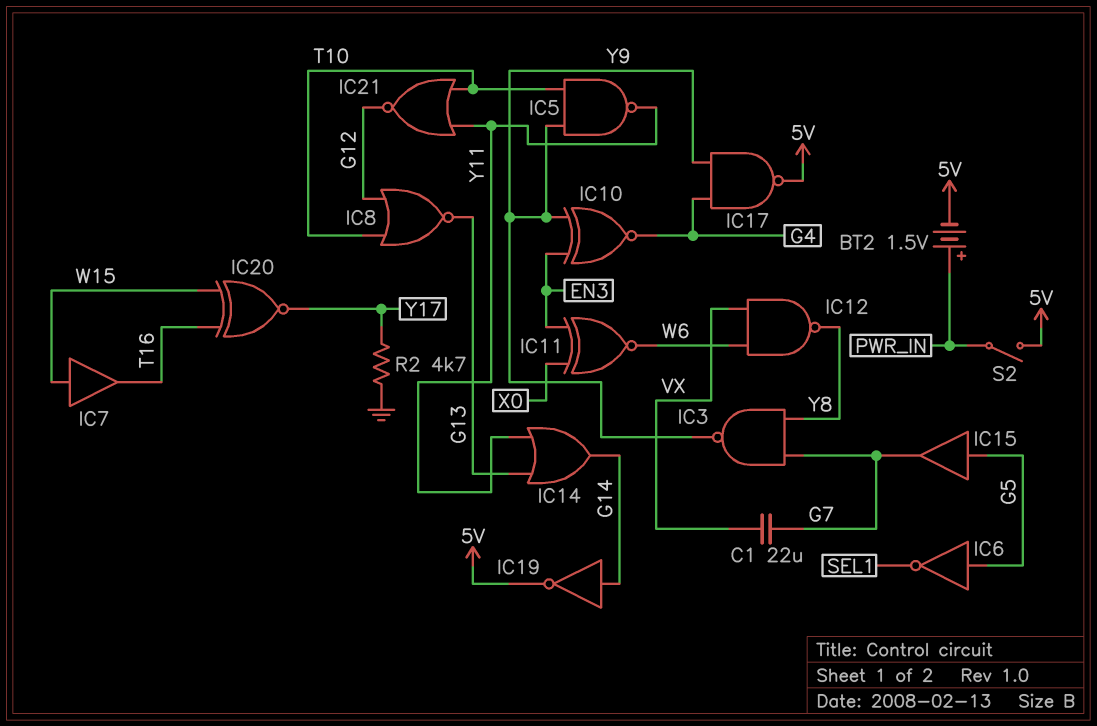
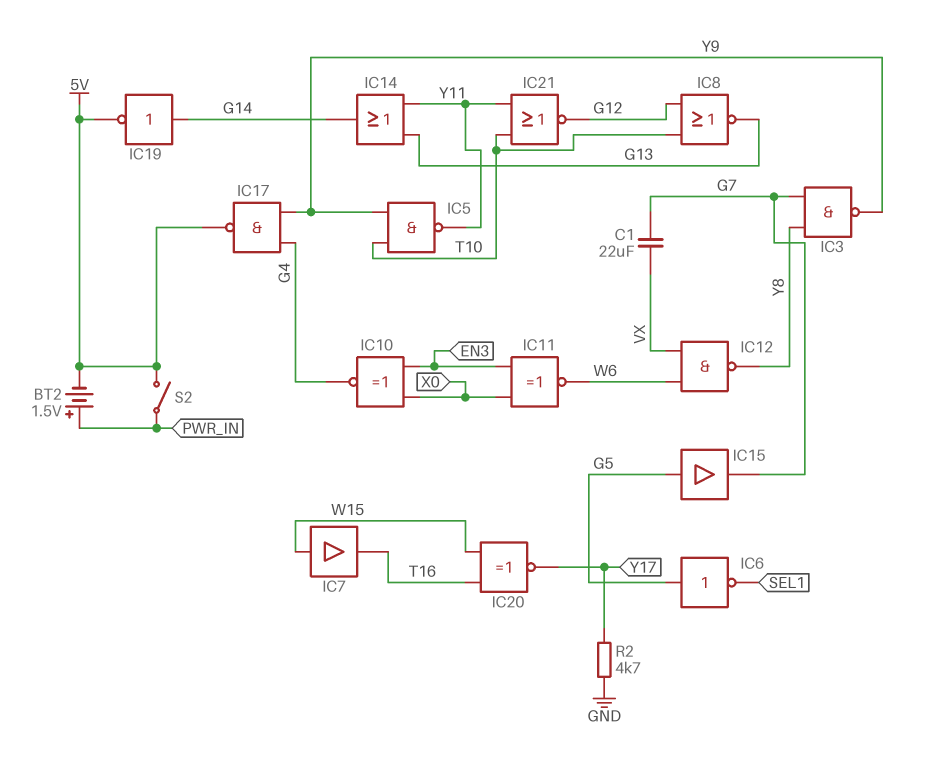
IC10: XNOR (in EN3, in Y9, out G4) -> XNOR (in EN3, in X0, out G4)

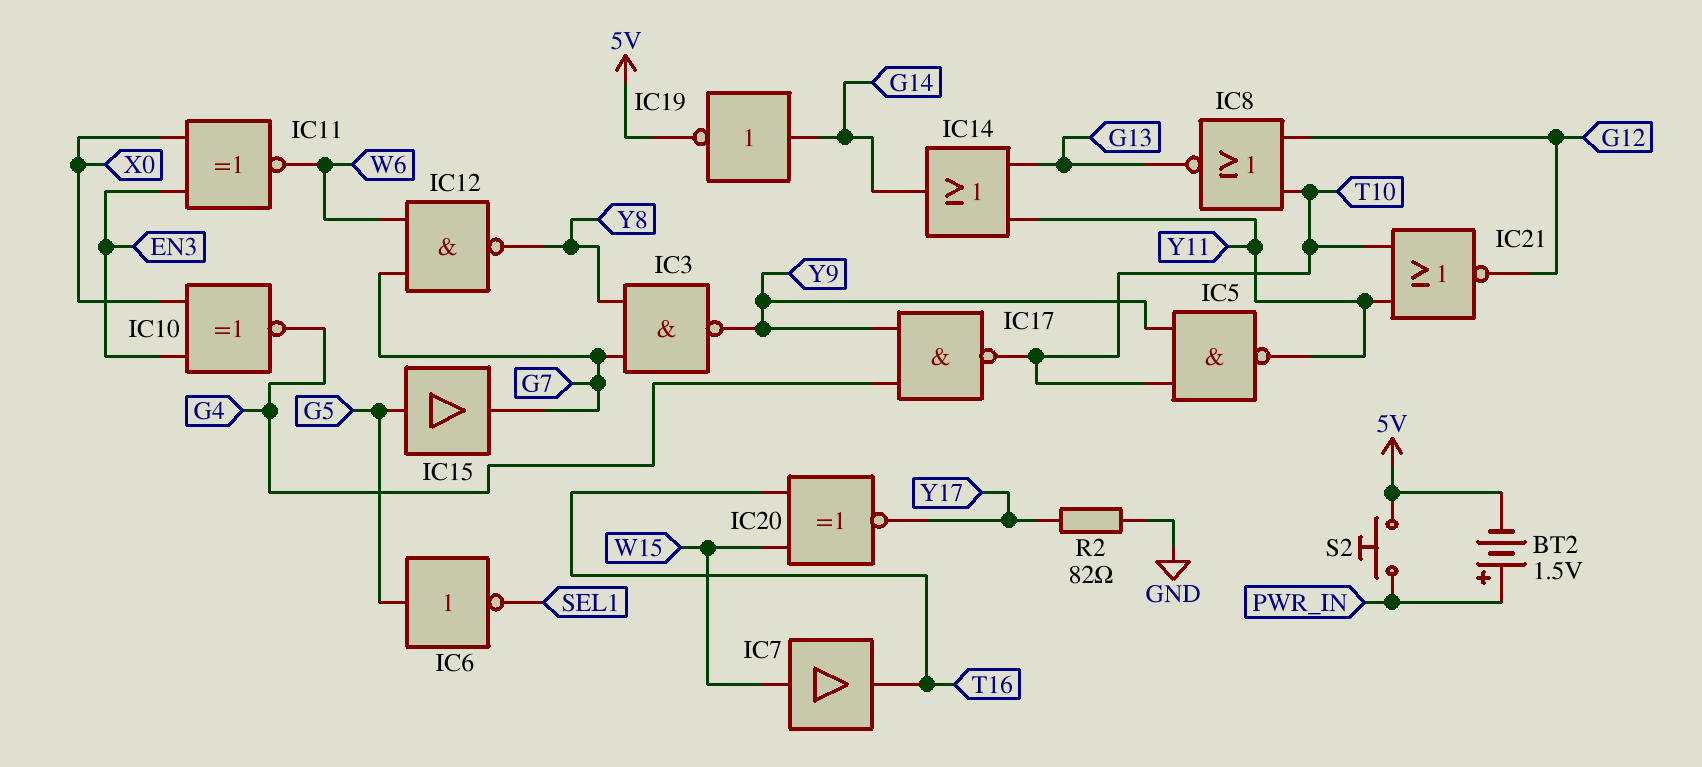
C1: 22uF (G7, VX) -> none
IC12: NAND (in VX, in W6, out Y8) -> NAND (in G7, in W6, out Y8)
IC17: NAND (in G4, in Y9, out 5V) -> NAND (in G4, in Y9, out T10)
R2: 4.7k (GND, Y17) -> 82 (GND, Y17)
S2: switch (5V, PWR_IN) -> button (5V, PWR_IN)

